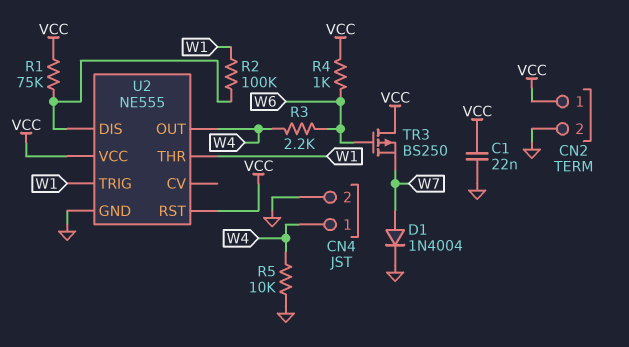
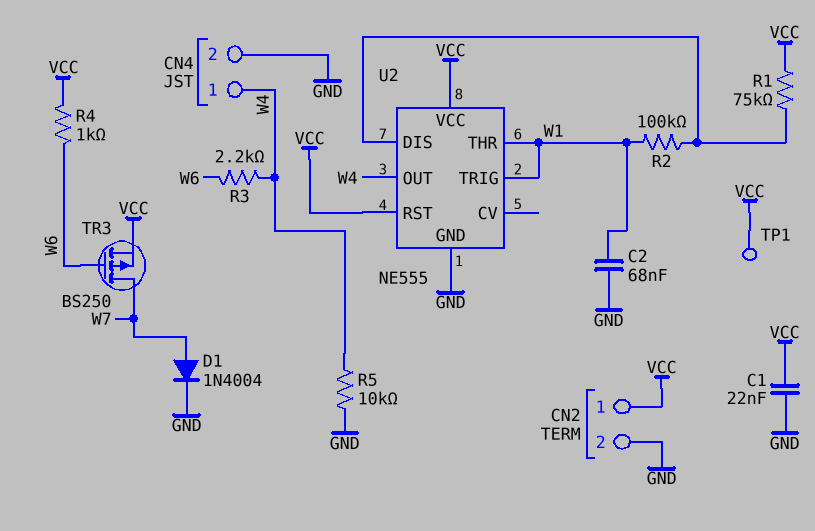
C2: none -> 68nF (GND, W1)
TP1: none -> test point (VCC)
TR3: PMOS BS250 (G W6, D VCC, S W7) -> PMOS BS250 (G W6, D W7, S VCC)

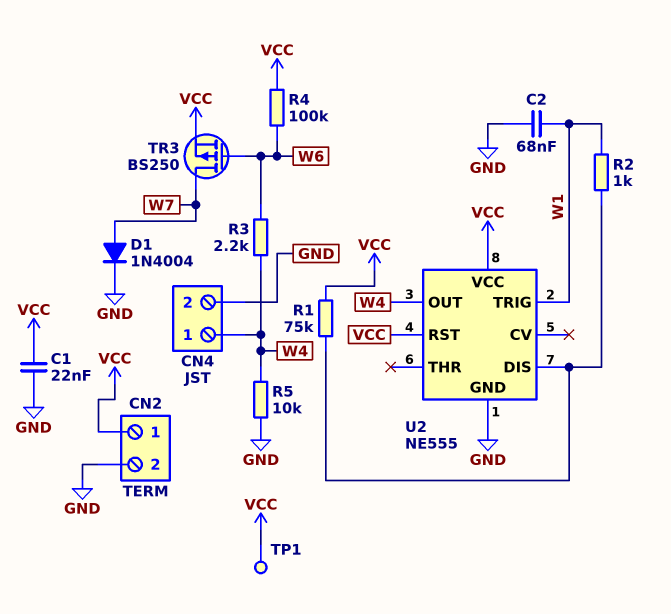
R2: 100k (U2/DIS, W1) -> 1k (U2/DIS, W1)
R4: 1k (VCC, W6) -> 100k (VCC, W6)
U2 pin THR: W1 -> none

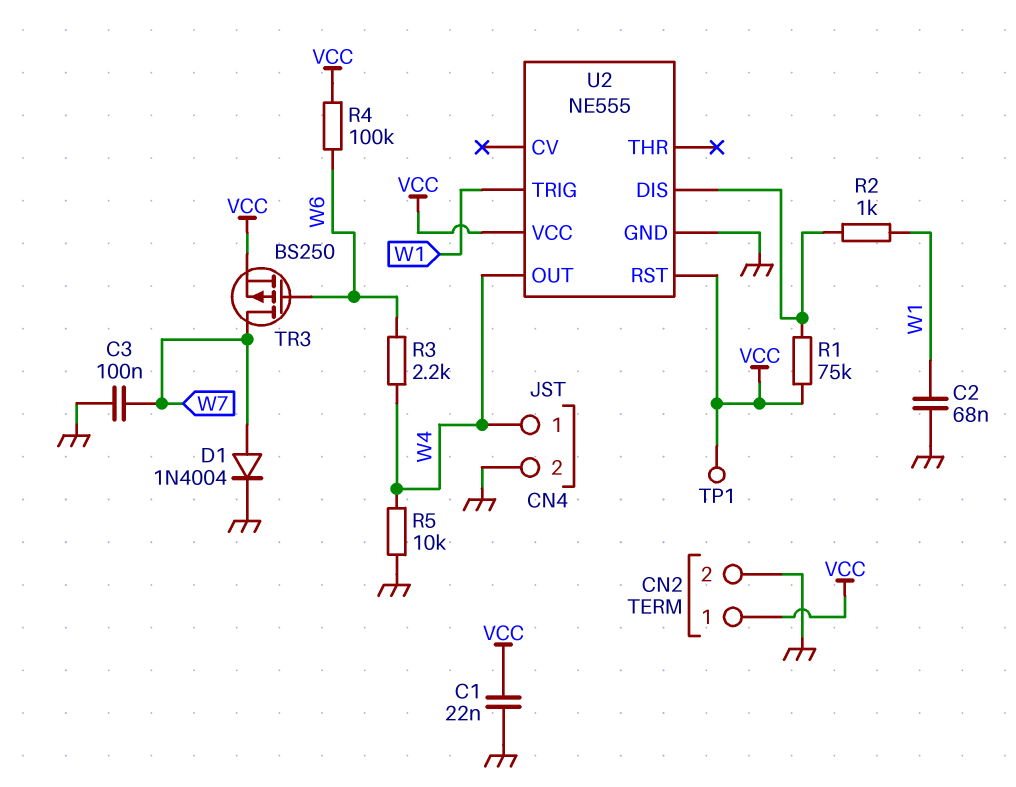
C3: none -> 100nF (GND, W7)

